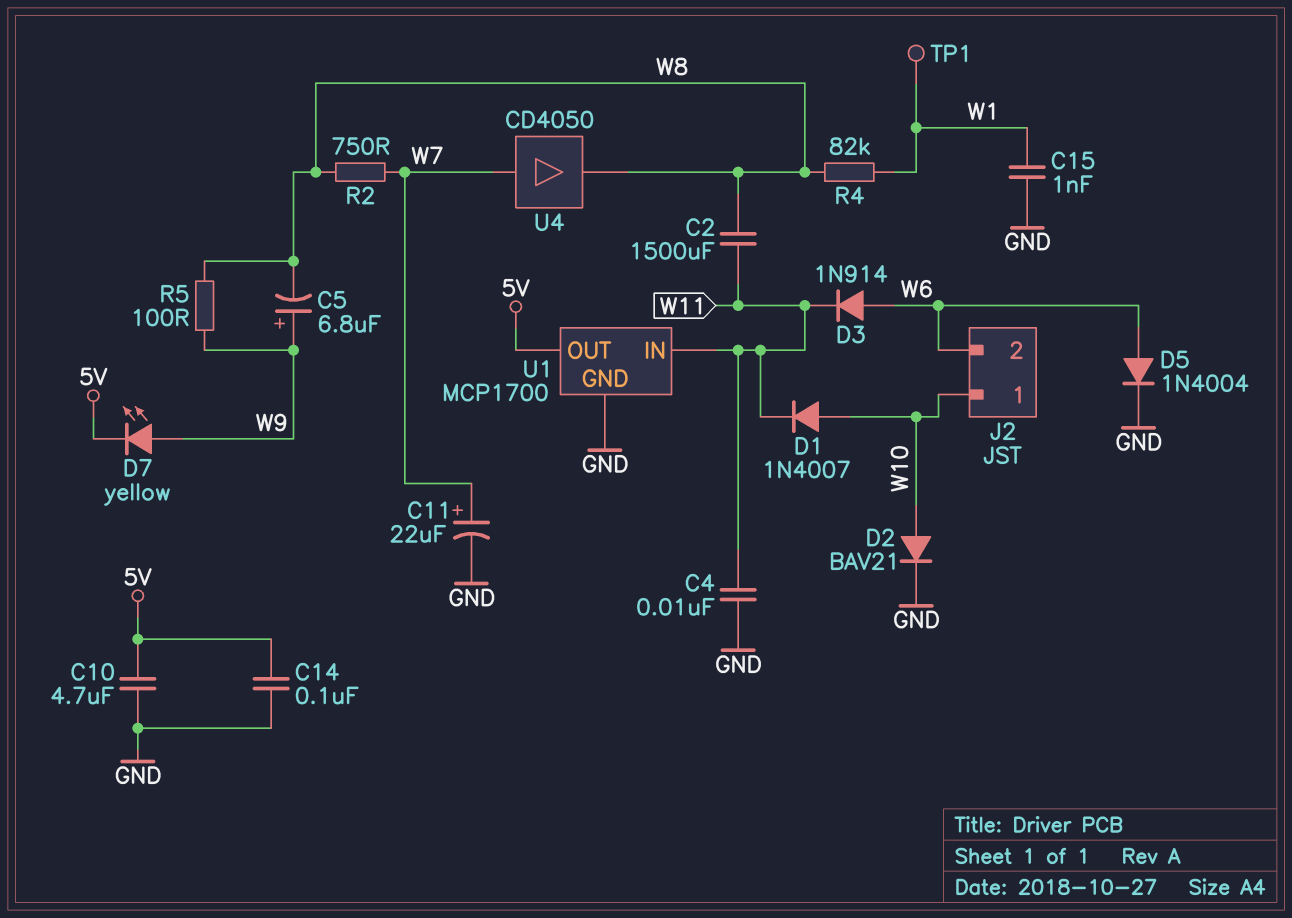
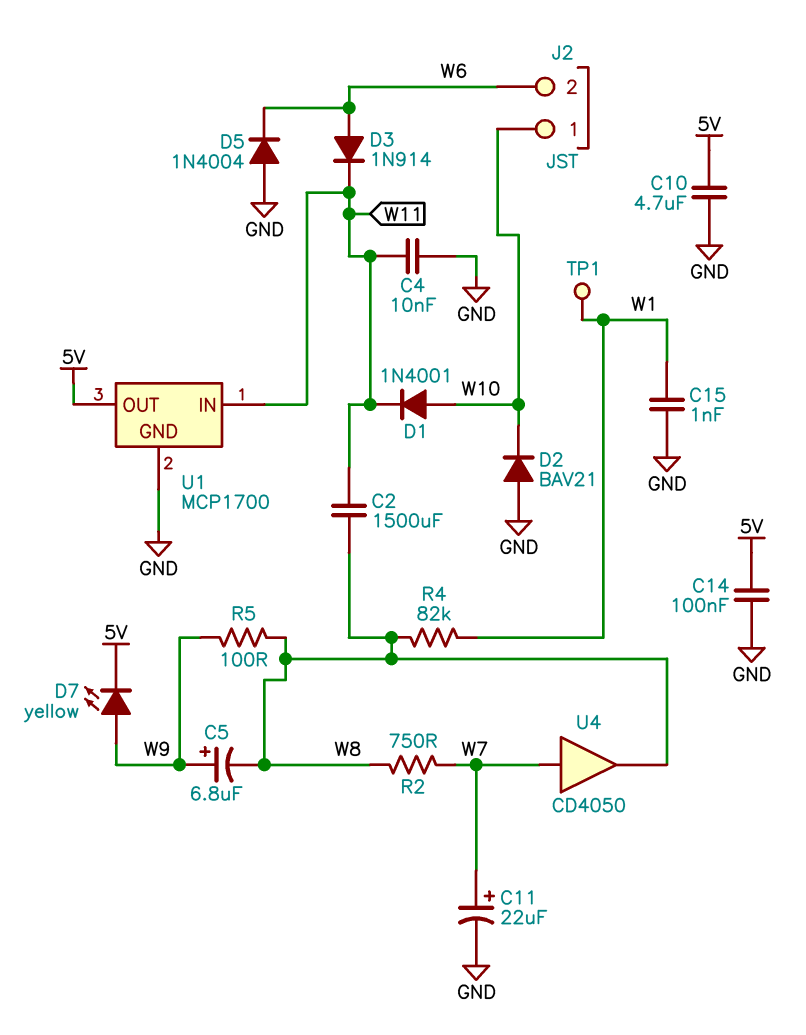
D1: diode 1N4007 (A W10, K W11) -> diode 1N4001 (A W10, K W11)
D2: diode BAV21 (A W10, K GND) -> diode BAV21 (A GND, K W10)
D5: diode 1N4004 (A W6, K GND) -> diode 1N4004 (A GND, K W6)

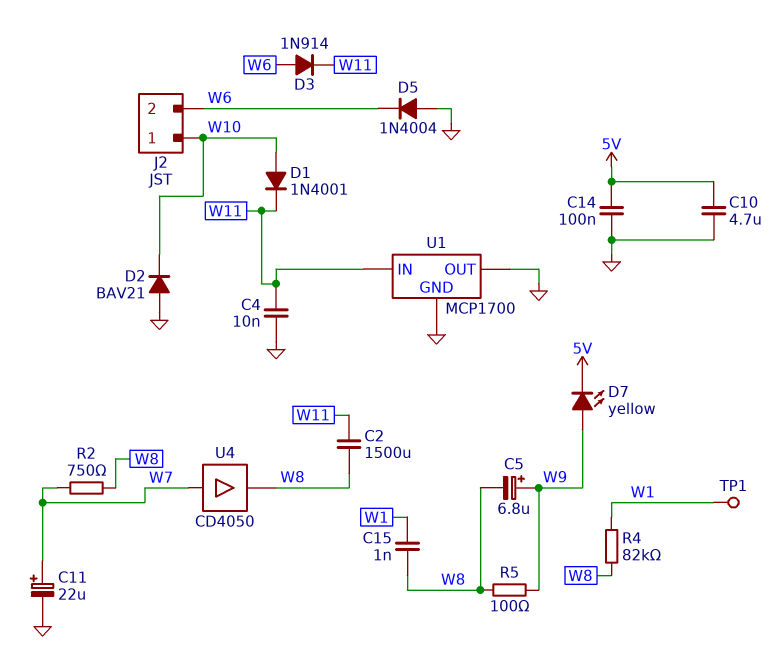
C15: 1nF (GND, W1) -> 1nF (W1, W8)
U1 pin OUT: 5V -> GND

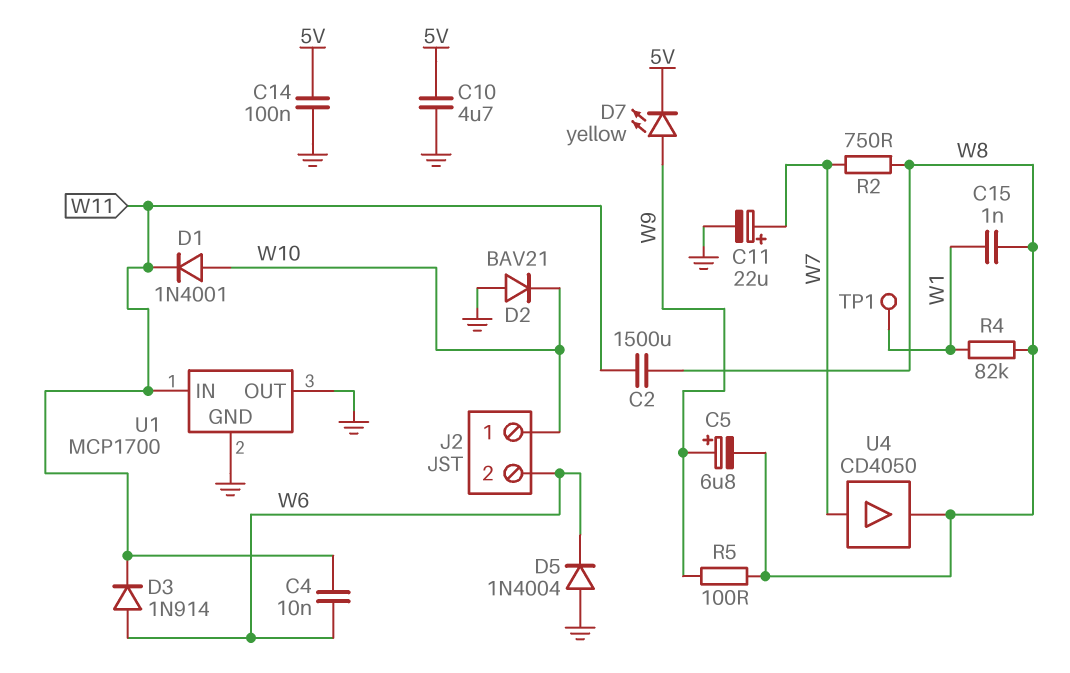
C4: 10nF (GND, W11) -> 10nF (W6, W11)

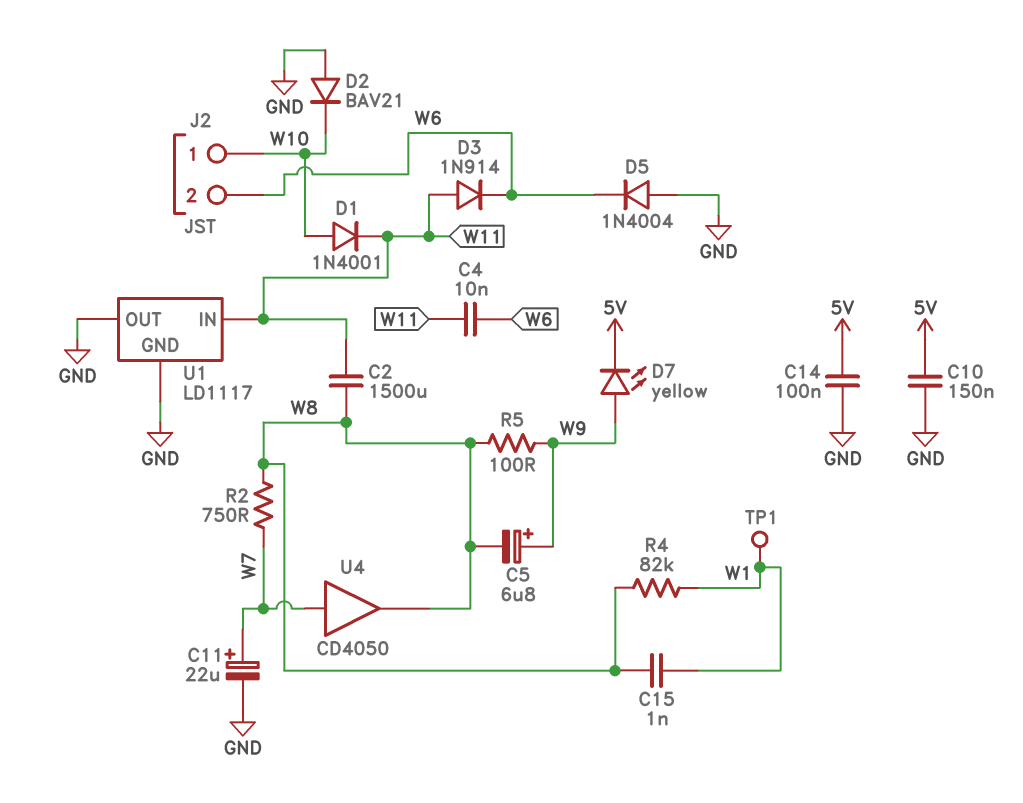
C10: 4.7uF (5V, GND) -> 150nF (5V, GND)
D3: diode 1N914 (A W6, K W11) -> diode 1N914 (A W11, K W6)
U1: MCP1700 -> LD1117

